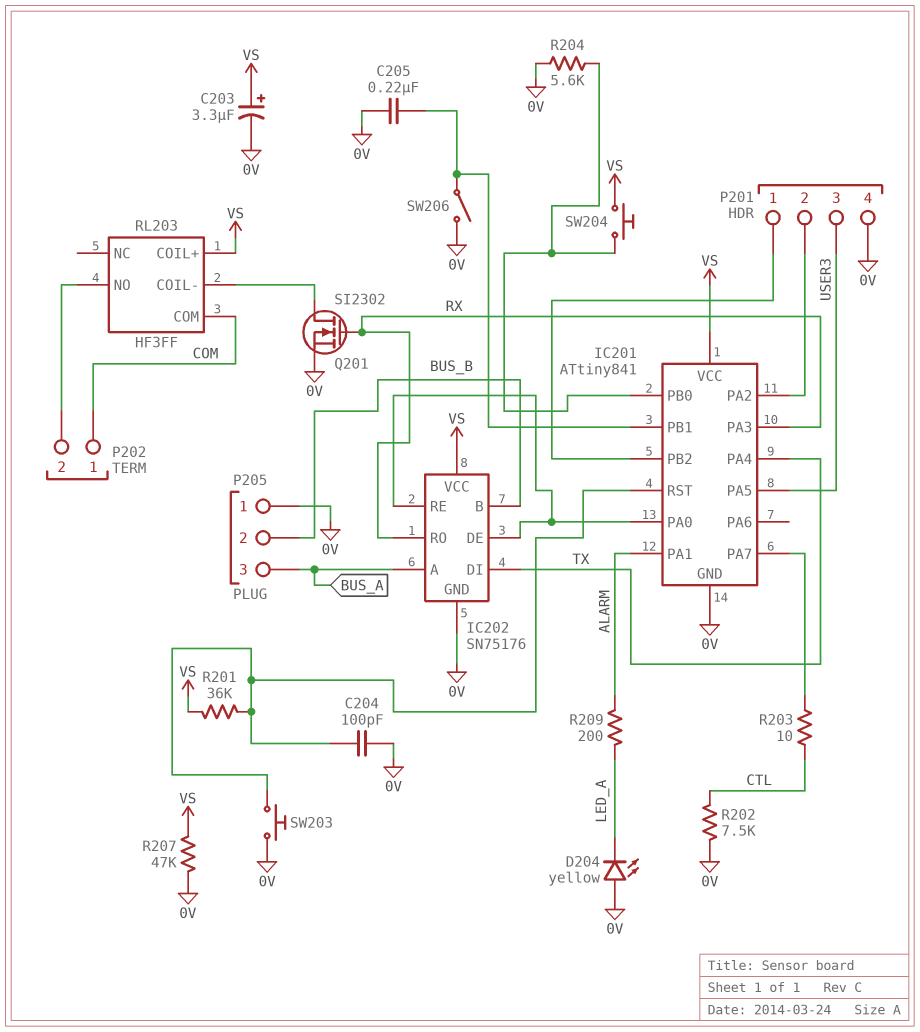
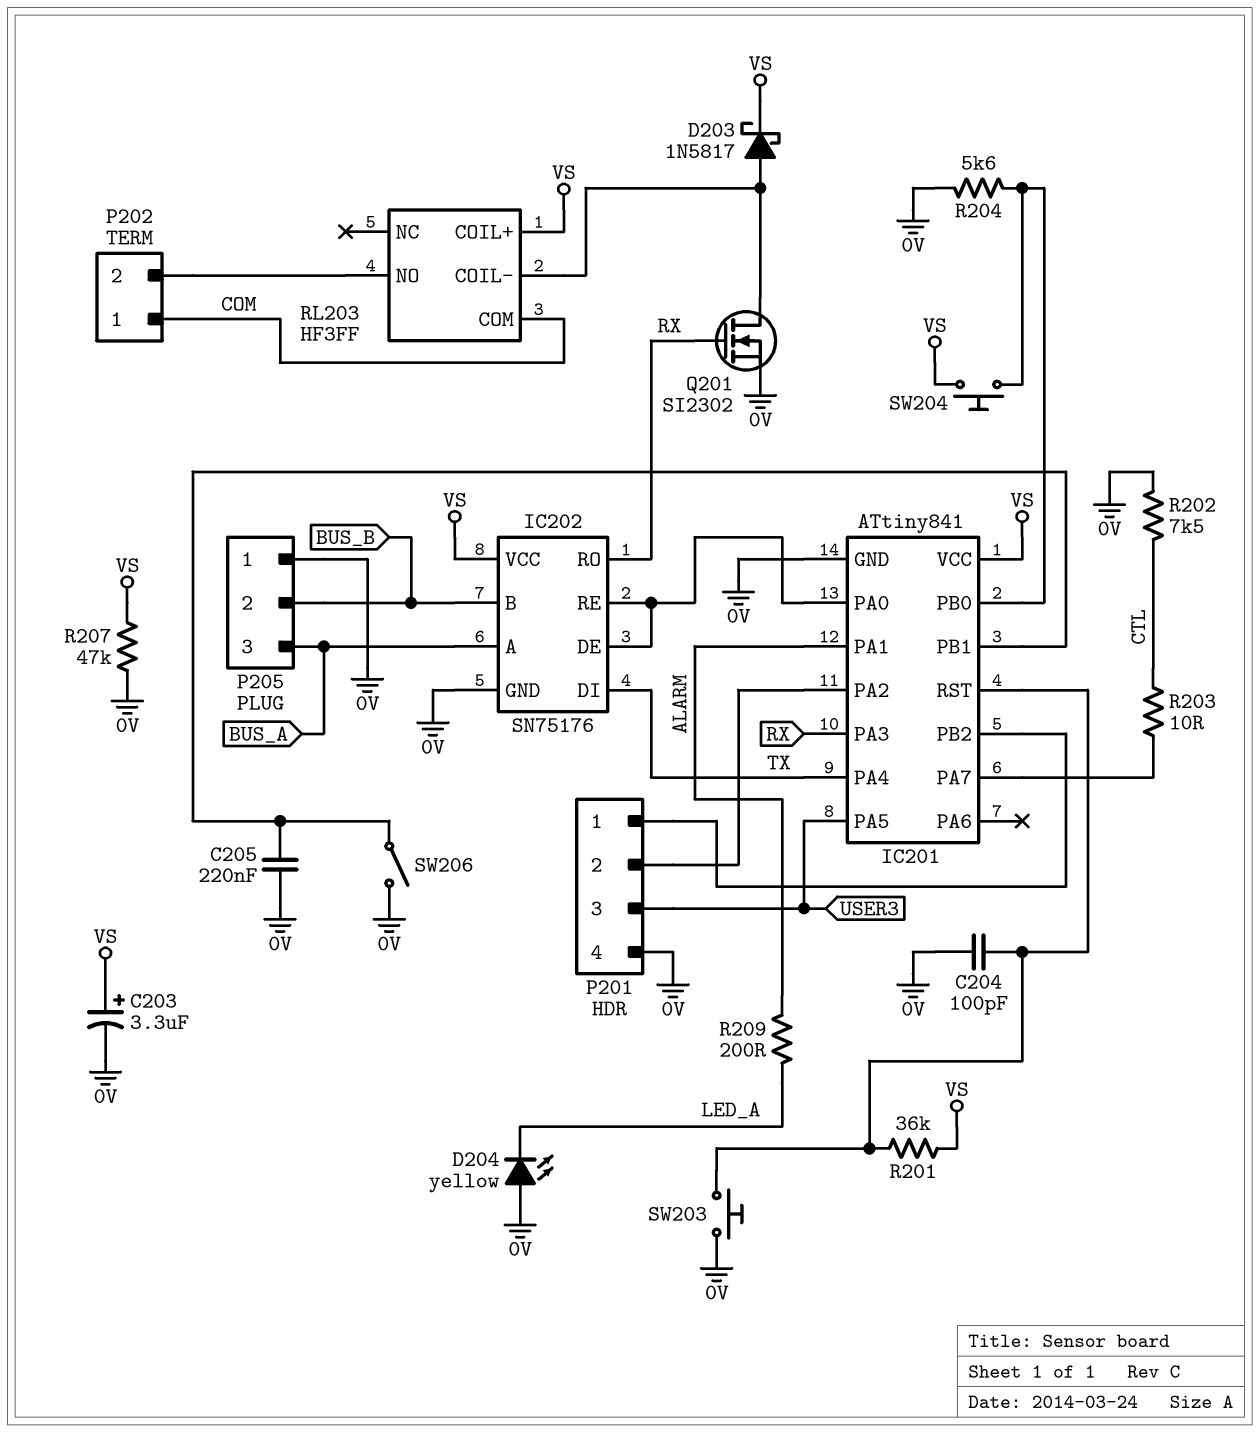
D203: none -> schottky 1N5817 (A RL203/COIL-, K VS)

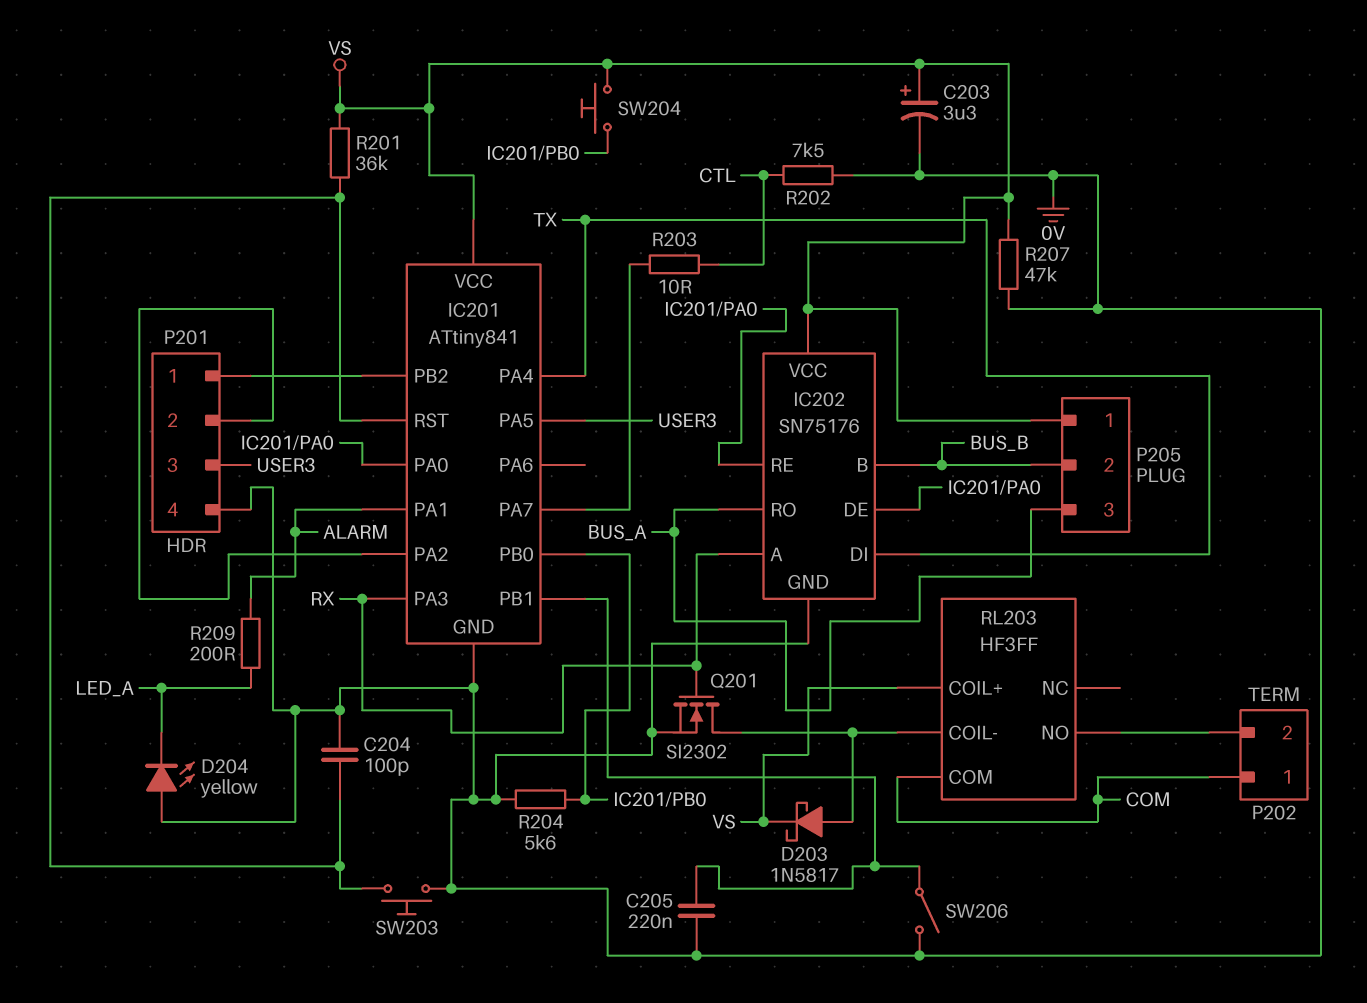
IC202 pin A: BUS_A -> RX
IC202 pin RO: RX -> BUS_A
P205 pin 1: 0V -> VS

